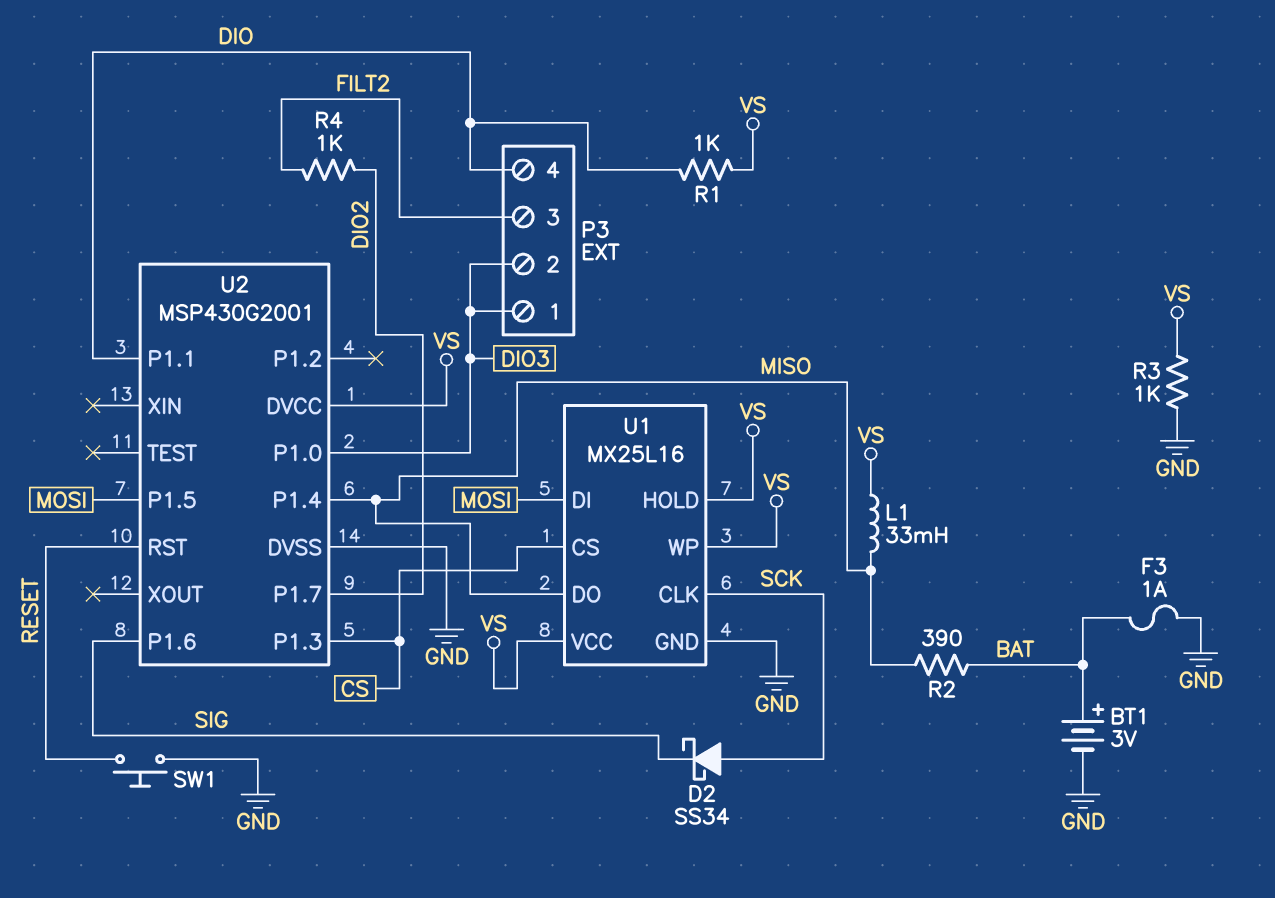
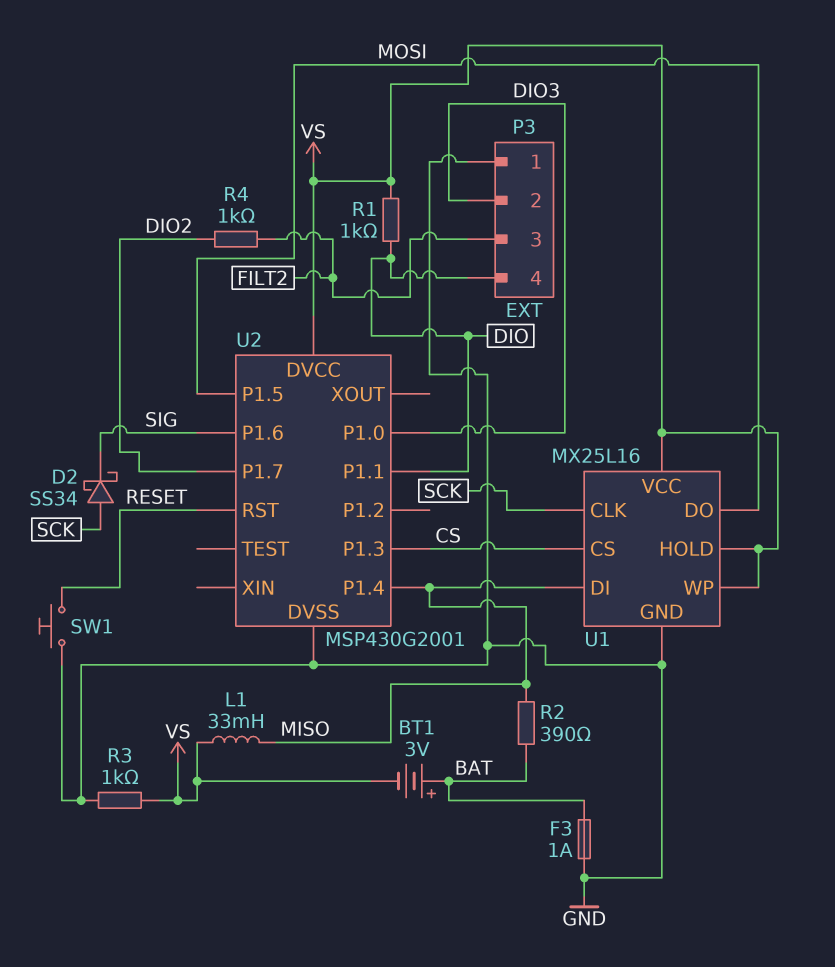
BT1: 3V (plus BAT, minus GND) -> 3V (plus BAT, minus VS)
P3 pin 1: DIO3 -> GND
U1 pin DI: MOSI -> MISO
U1 pin DO: MISO -> MOSI

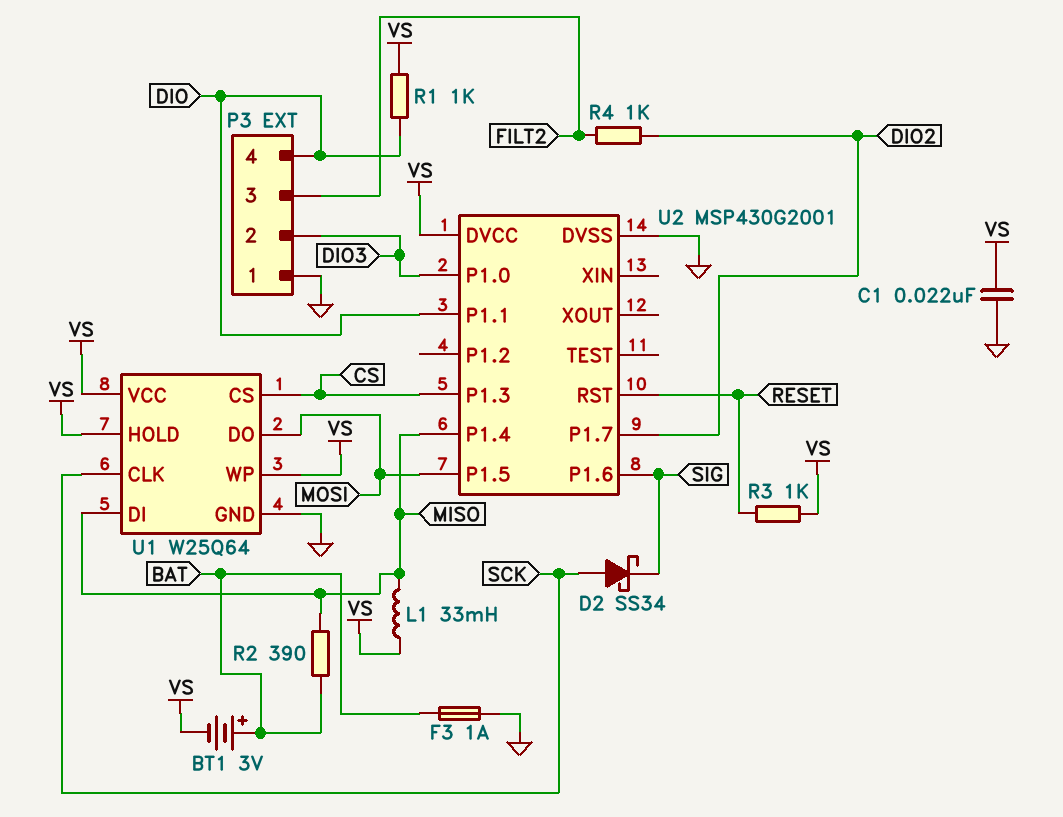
C1: none -> 22nF (GND, VS)
R3: 1k (GND, VS) -> 1k (RESET, VS)
SW1: button (GND, RESET) -> none
U1: MX25L16 -> W25Q64

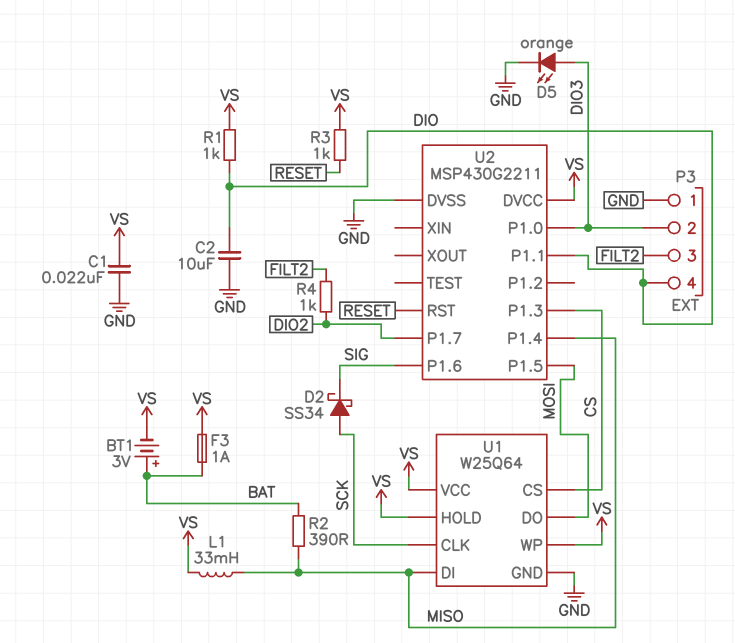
C2: none -> 10uF (DIO, GND)
D5: none -> LED orange (A DIO3, K GND)
F3: 1A (BAT, GND) -> 1A (BAT, VS)
U2: MSP430G2001 -> MSP430G2211

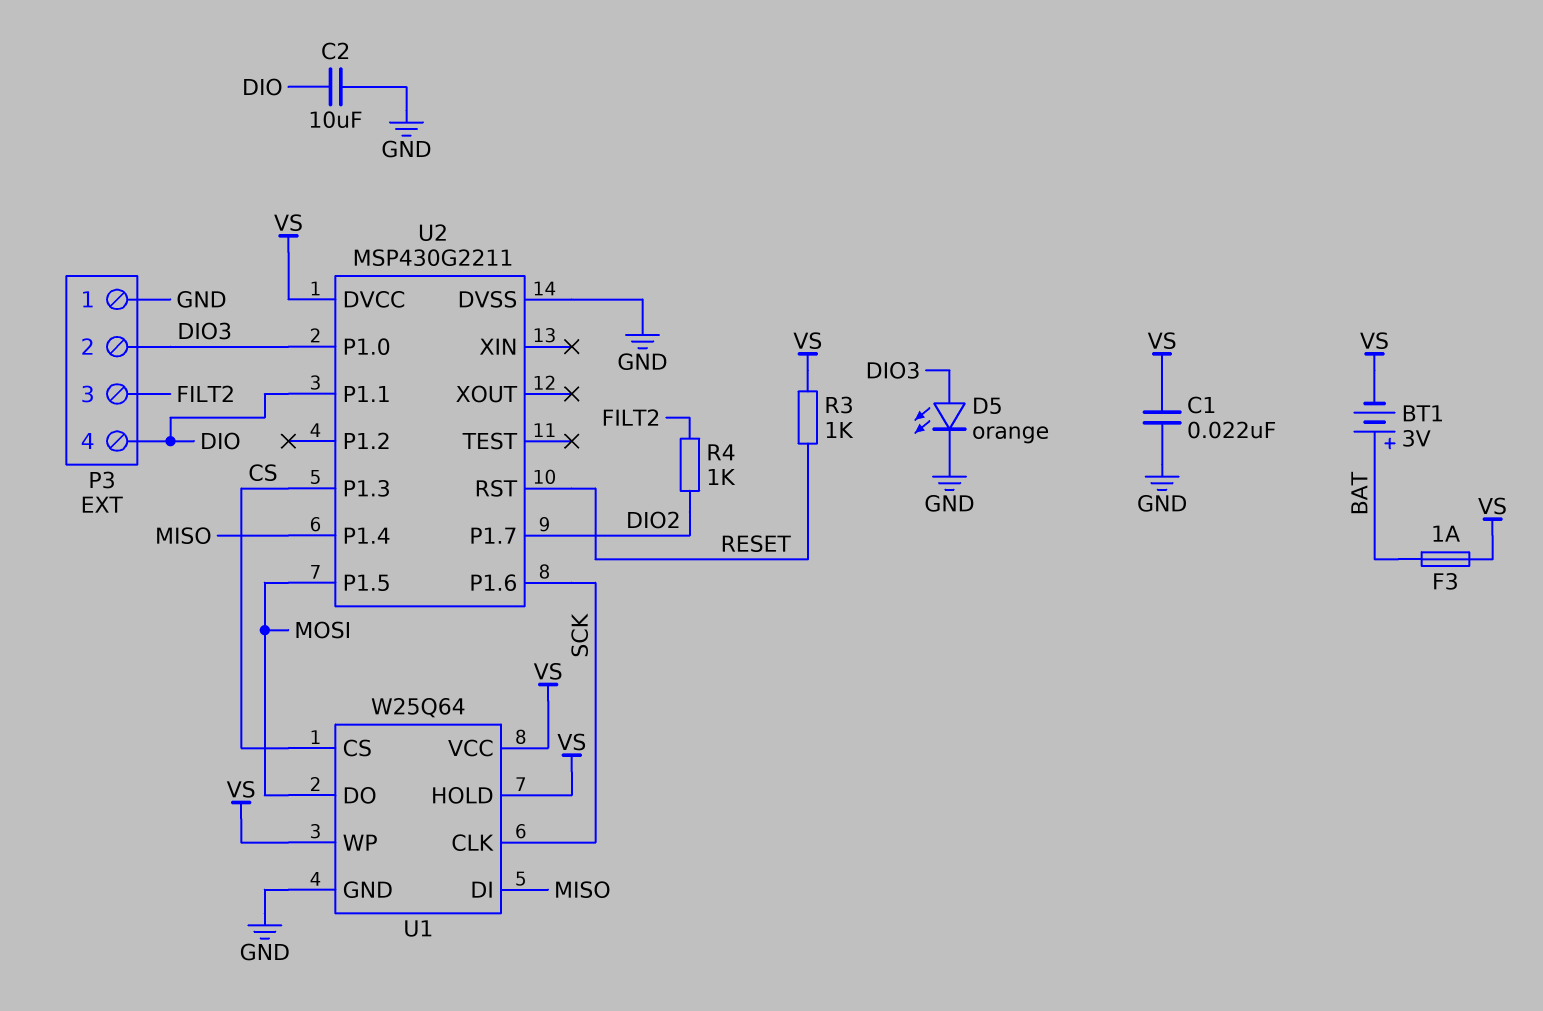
D2: schottky SS34 (A SCK, K SIG) -> none
L1: 33mH (MISO, VS) -> none
R1: 1k (DIO, VS) -> none
R2: 390 (BAT, MISO) -> none
U2 pin P1.6: SIG -> SCK

